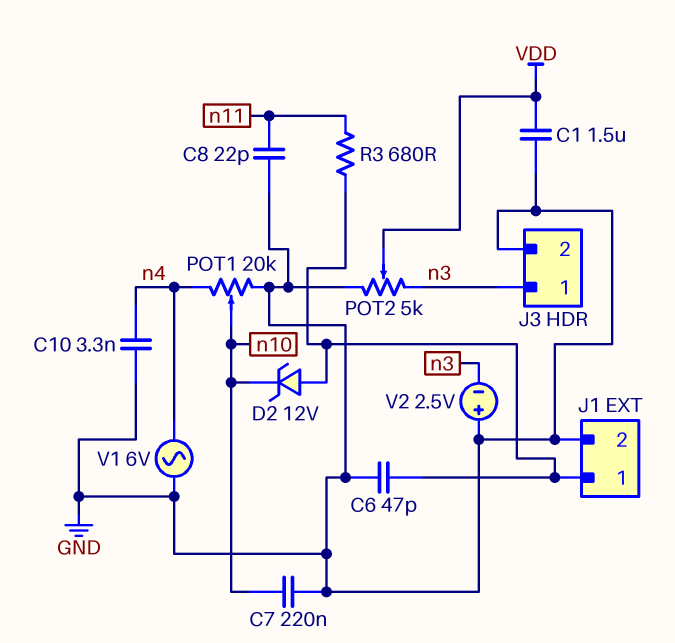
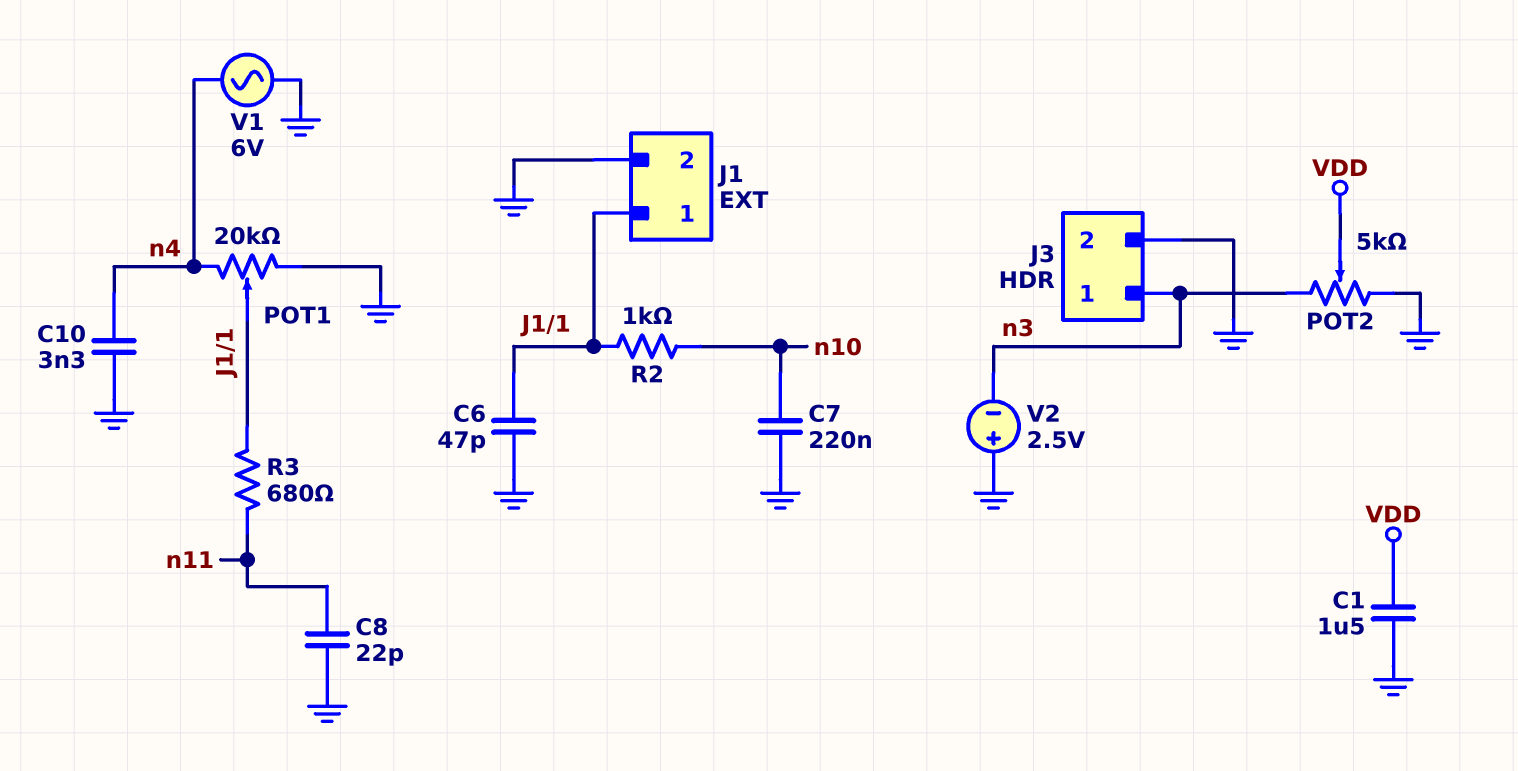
D2: zener 12V (A J1/1, K n10) -> none
POT1: 20k (GND, n4, wiper n10) -> 20k (GND, n4, wiper J1/1)
R2: none -> 1k (J1/1, n10)

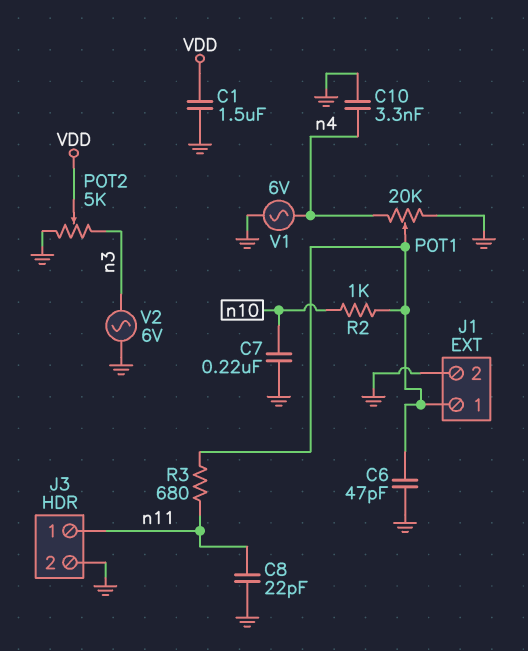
J3 pin 1: n3 -> n11
V2: 2.5V (plus GND, minus n3) -> AC 6V (GND, n3)

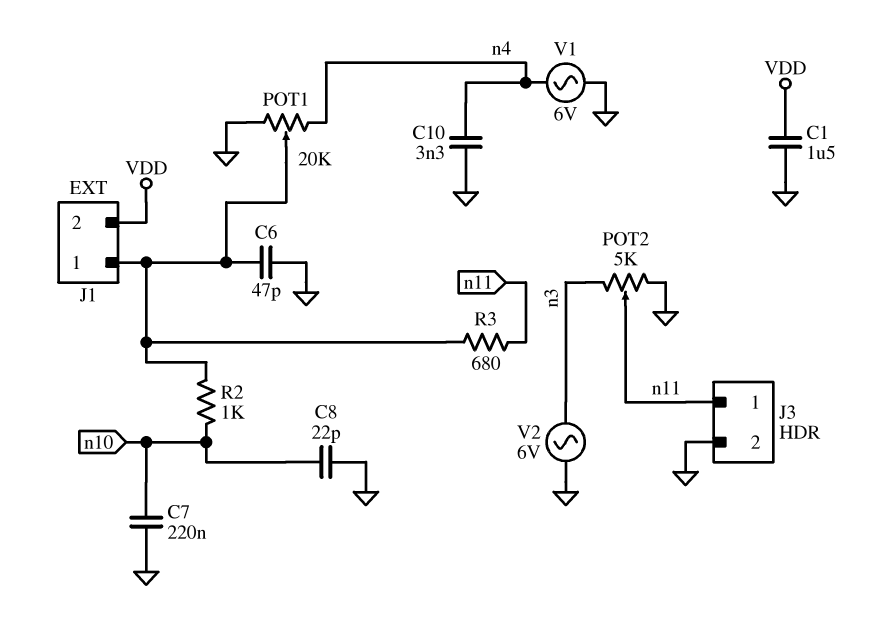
C8: 22pF (GND, n11) -> 22pF (GND, n10)
J1 pin 2: GND -> VDD
POT2: 5k (GND, n3, wiper VDD) -> 5k (GND, n3, wiper n11)

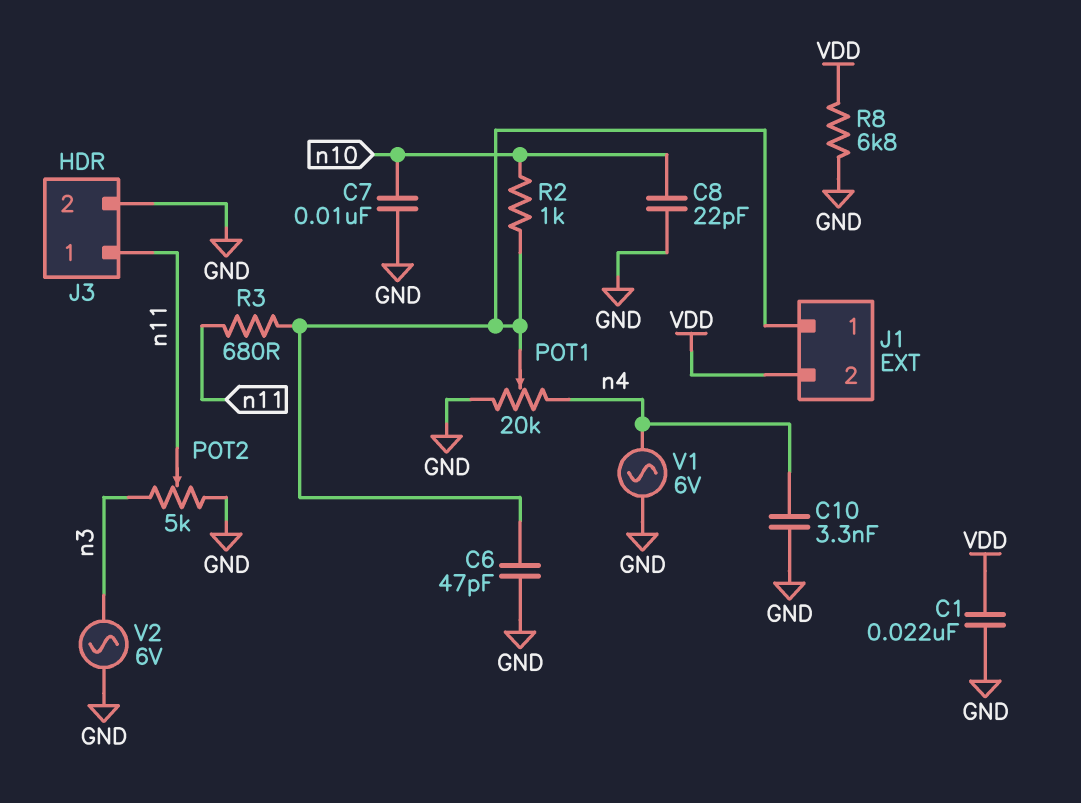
C1: 1.5uF (GND, VDD) -> 22nF (GND, VDD)
C7: 220nF (GND, n10) -> 10nF (GND, n10)
R8: none -> 6.8k (GND, VDD)

